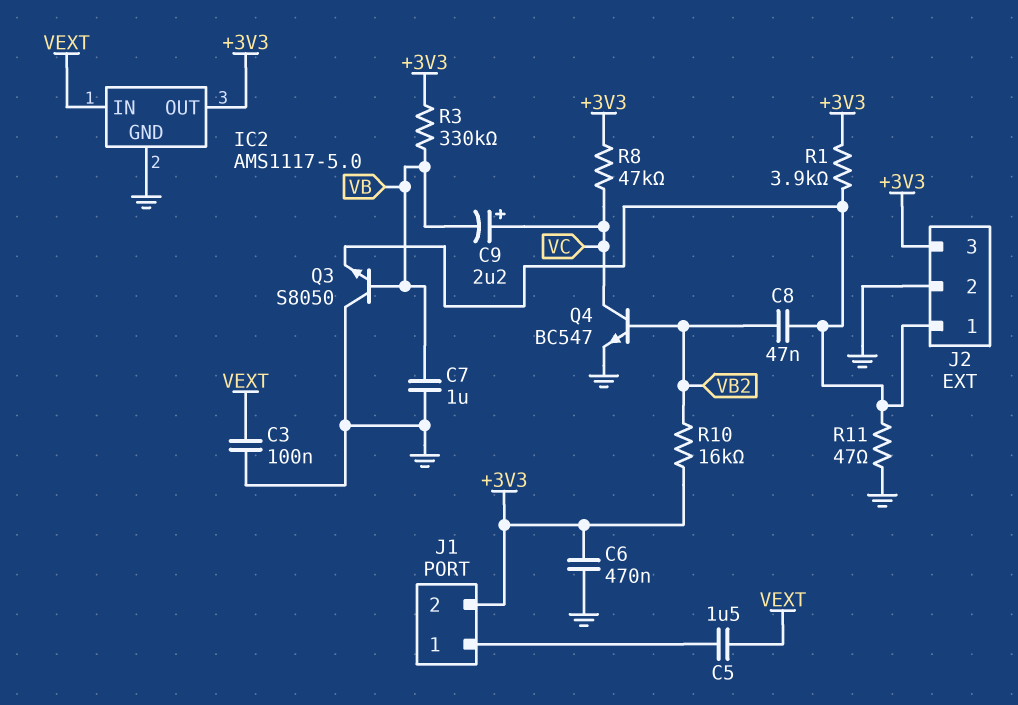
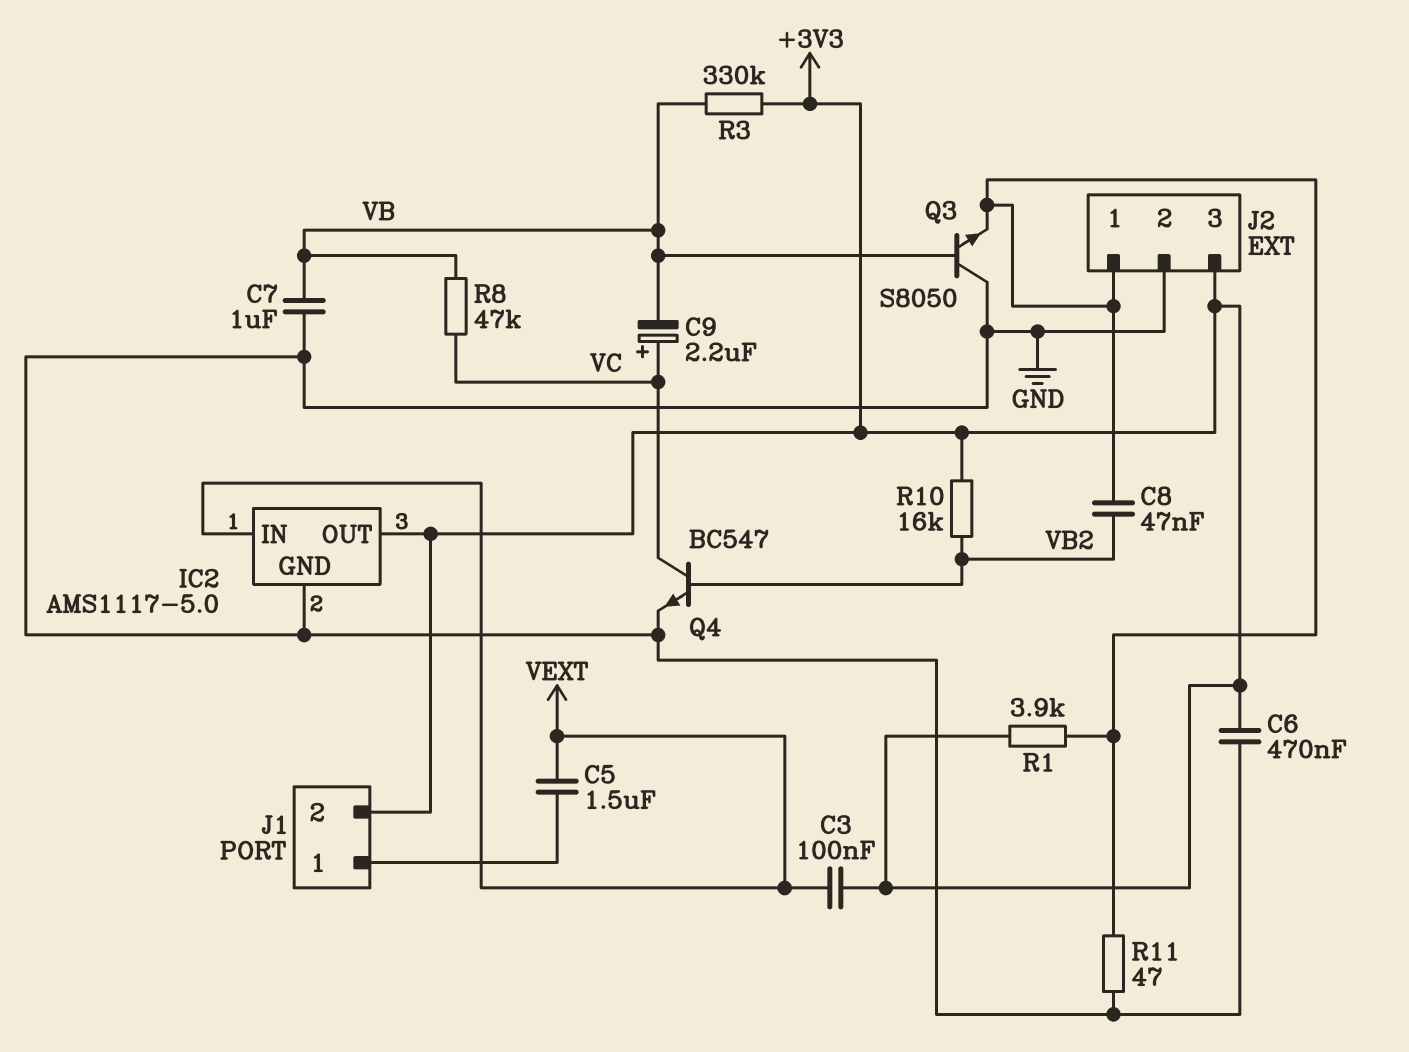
C3: 100nF (GND, VEXT) -> 100nF (+3V3, VEXT)
R8: 47k (+3V3, VC) -> 47k (VB, VC)

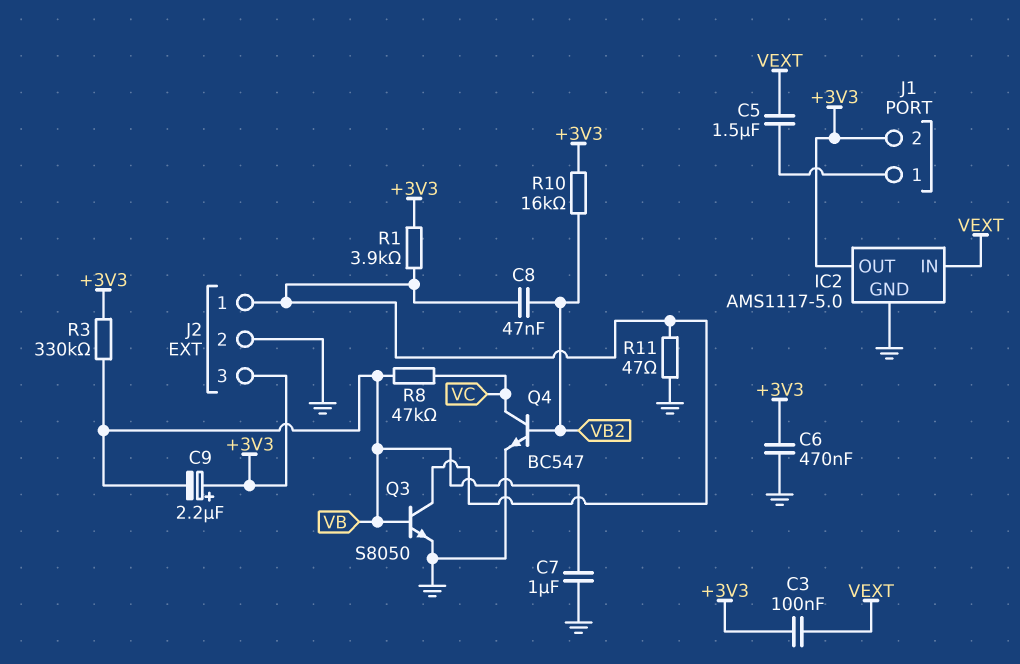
C9: 2.2uF (plus VC, minus VB) -> 2.2uF (plus +3V3, minus VB)
Q3: NPN S8050 (B VB, C GND, E J2/1) -> NPN S8050 (B VB, C J2/1, E GND)

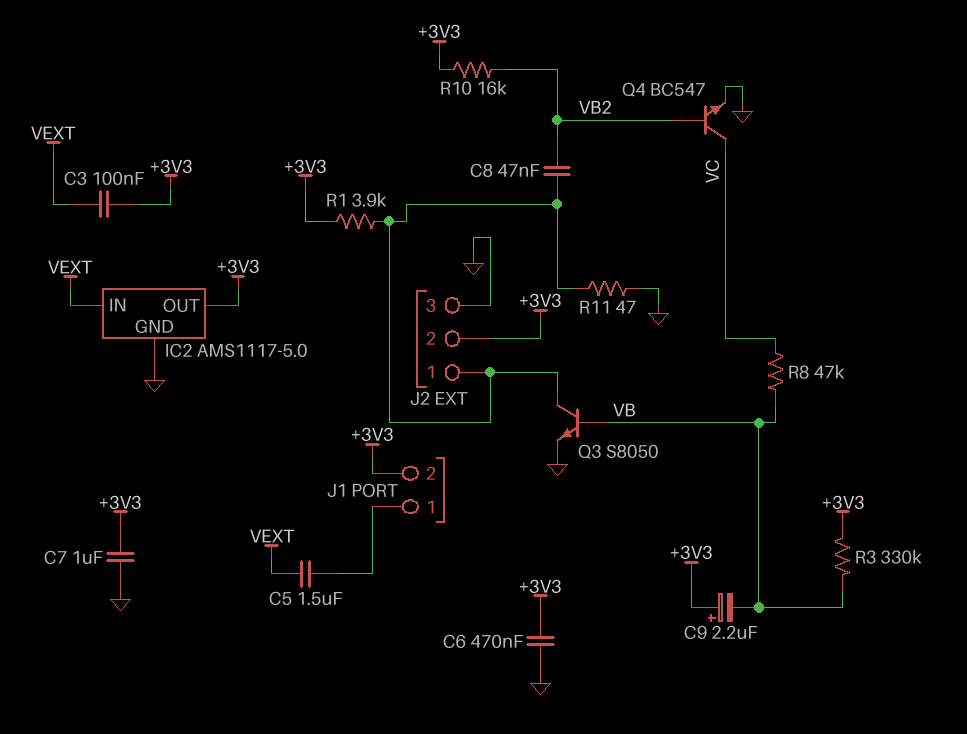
C7: 1uF (GND, VB) -> 1uF (+3V3, GND)
J2 pin 2: GND -> +3V3
J2 pin 3: +3V3 -> GND

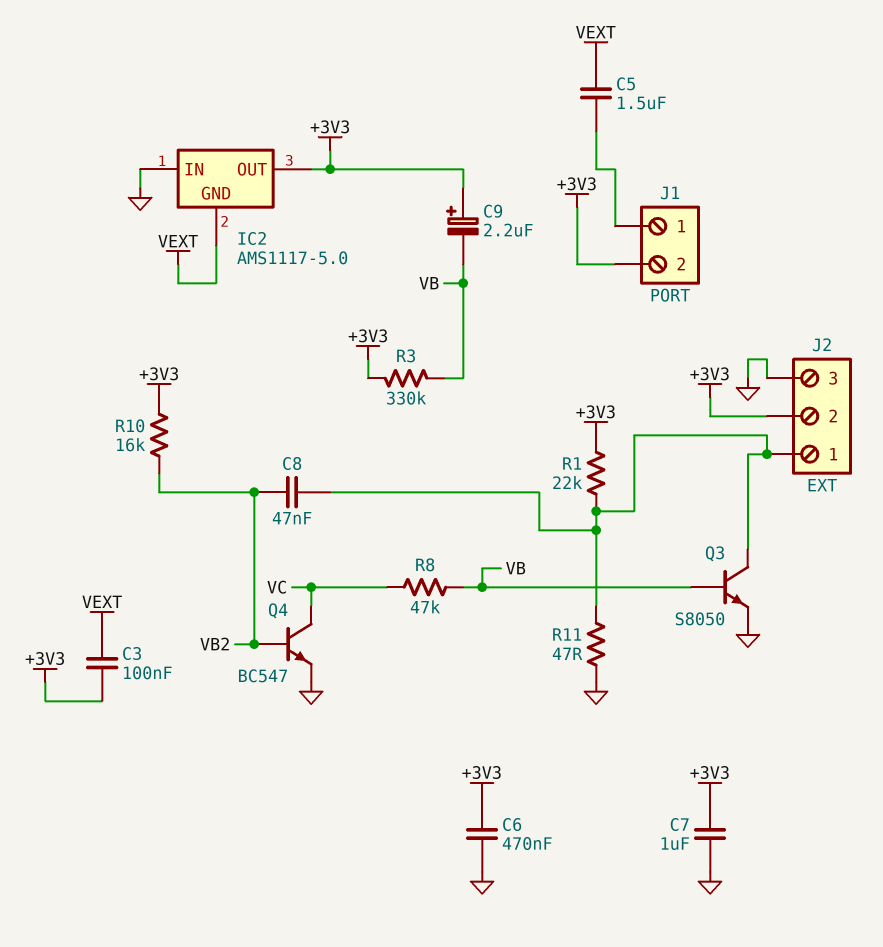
IC2 pin GND: GND -> VEXT
IC2 pin IN: VEXT -> GND
R1: 3.9k (+3V3, J2/1) -> 22k (+3V3, J2/1)

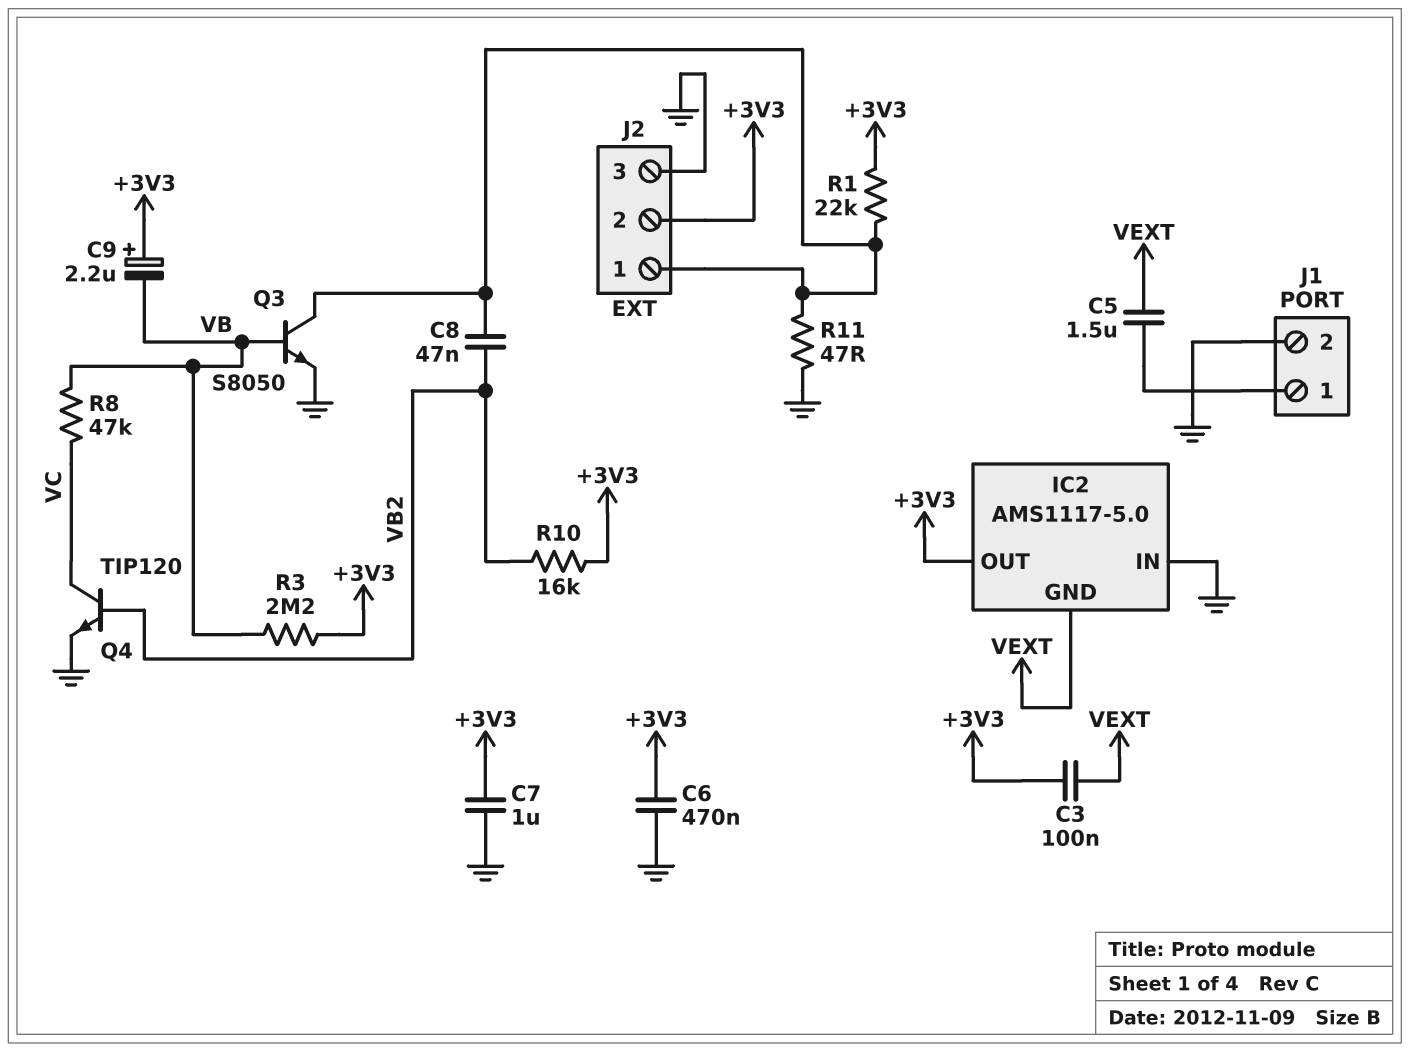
J1 pin 2: +3V3 -> GND
Q4: NPN BC547 (B VB2, C VC, E GND) -> NPN TIP120 (B VB2, C VC, E GND)
R3: 330k (+3V3, VB) -> 2.2M (+3V3, VB)

